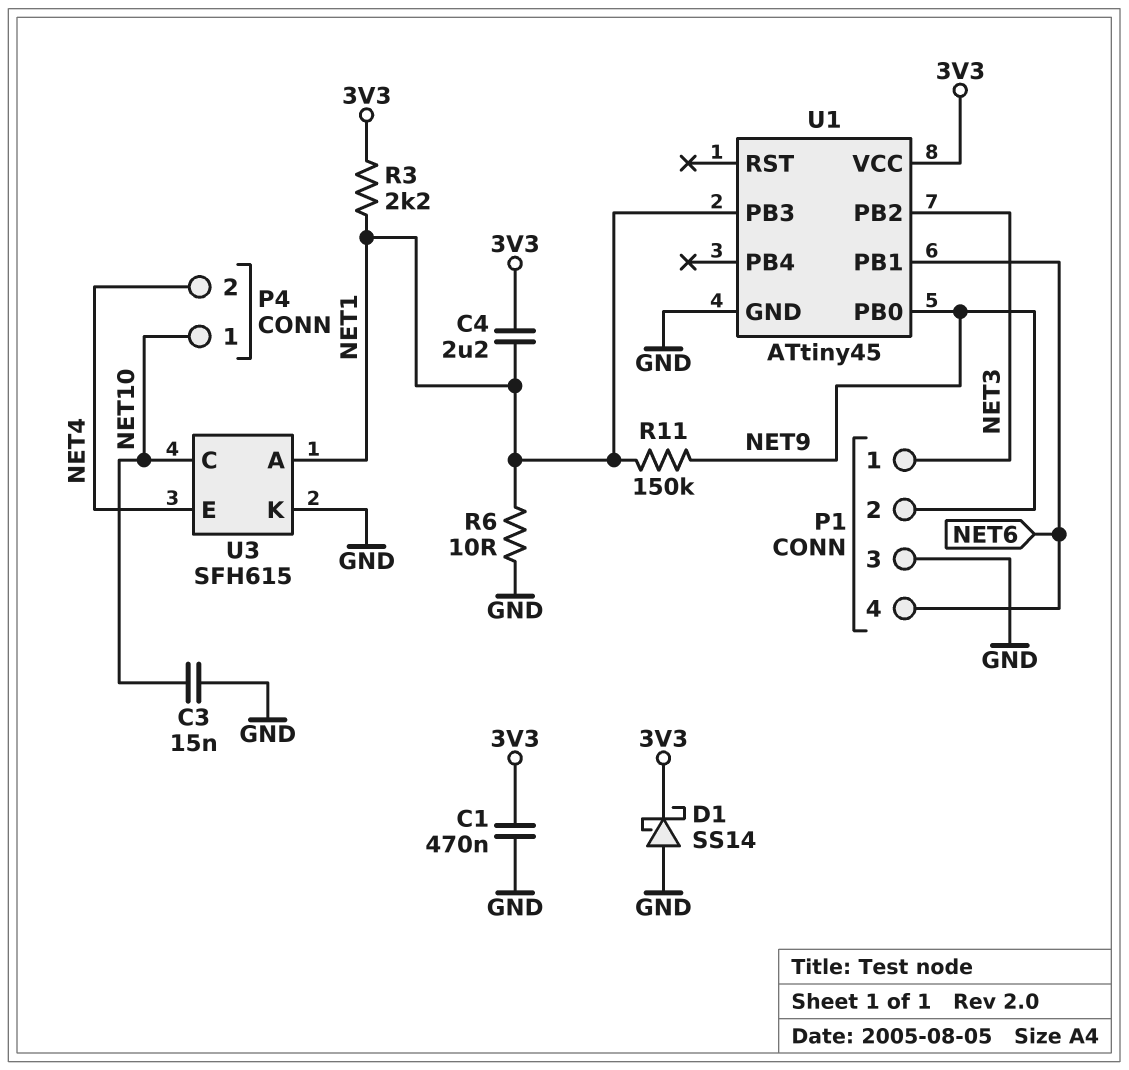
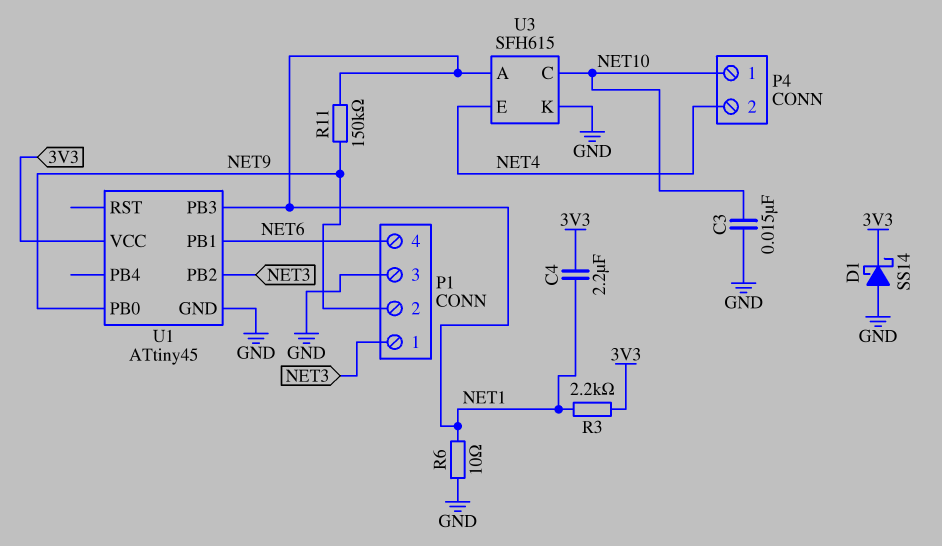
C1: 470nF (3V3, GND) -> none

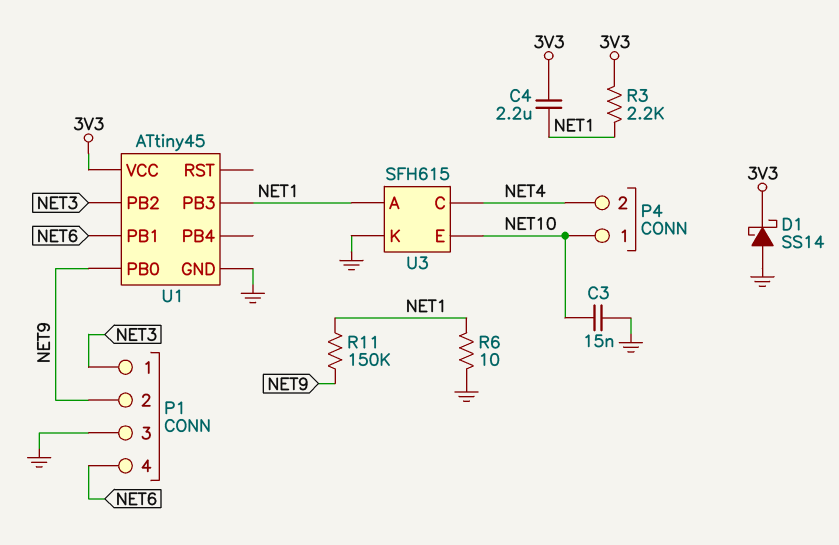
U3 pin C: NET10 -> NET4
U3 pin E: NET4 -> NET10

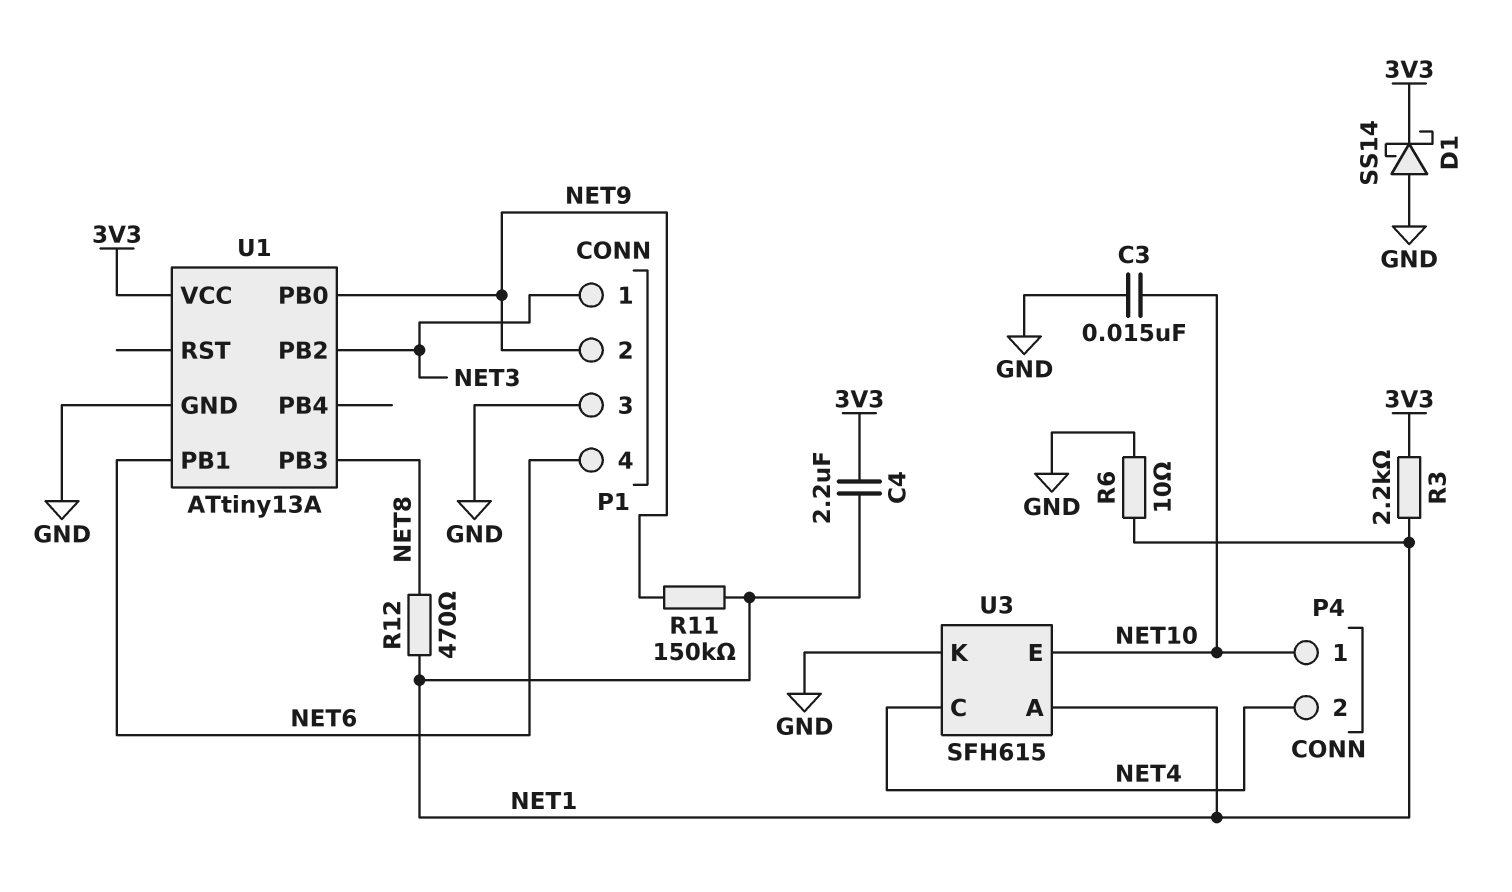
R12: none -> 470 (NET1, NET8)
U1: ATtiny45 -> ATtiny13A
U1 pin PB3: NET1 -> NET8

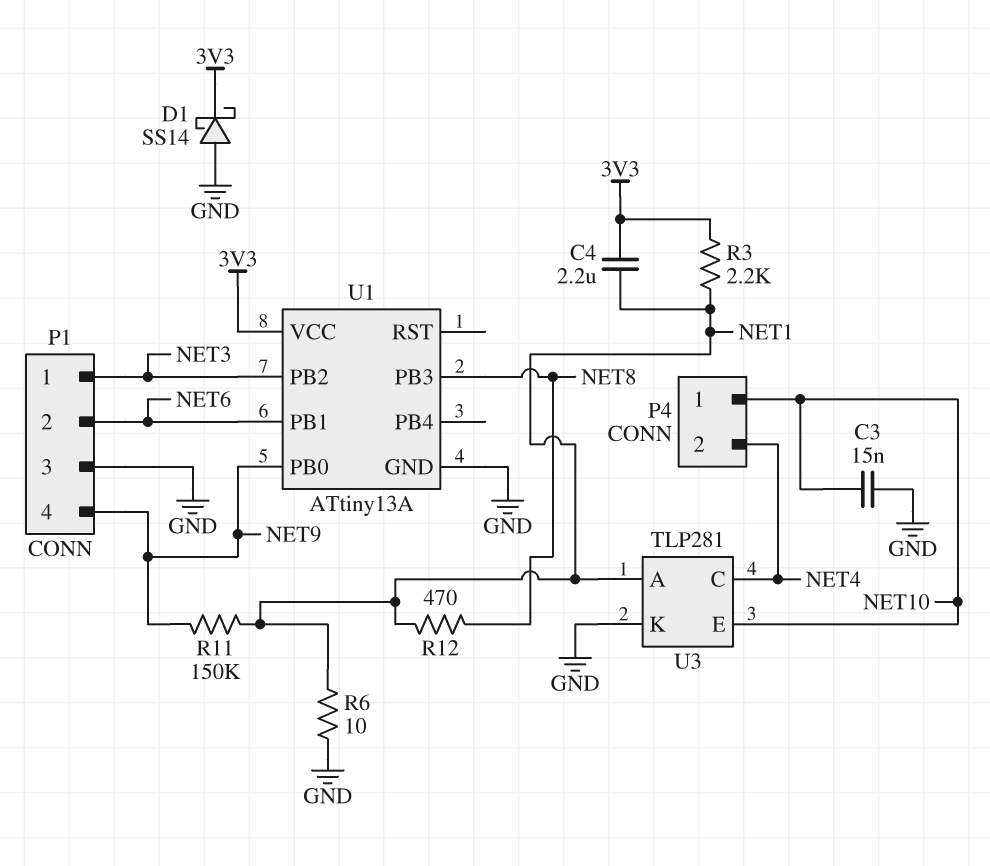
P1 pin 2: NET9 -> NET6
P1 pin 4: NET6 -> NET9
U3: SFH615 -> TLP281

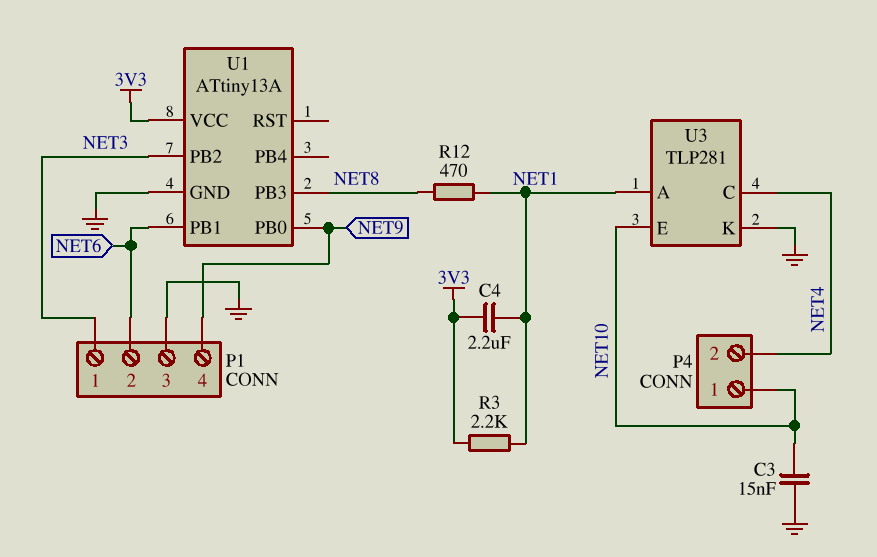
D1: schottky SS14 (A GND, K 3V3) -> none
R6: 10 (GND, NET1) -> none
R11: 150k (NET1, NET9) -> none

